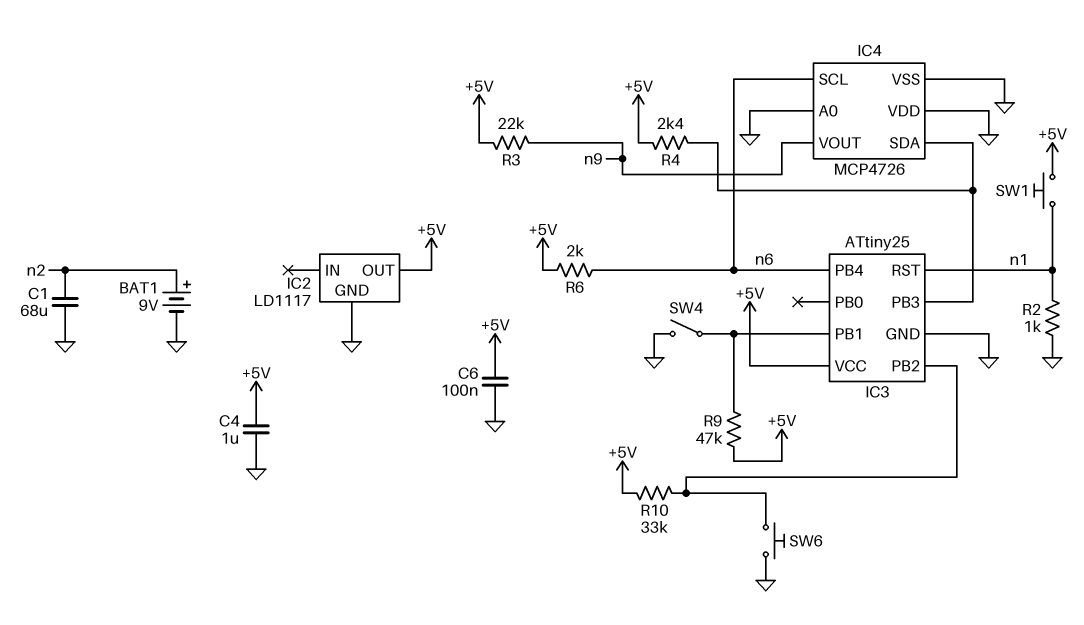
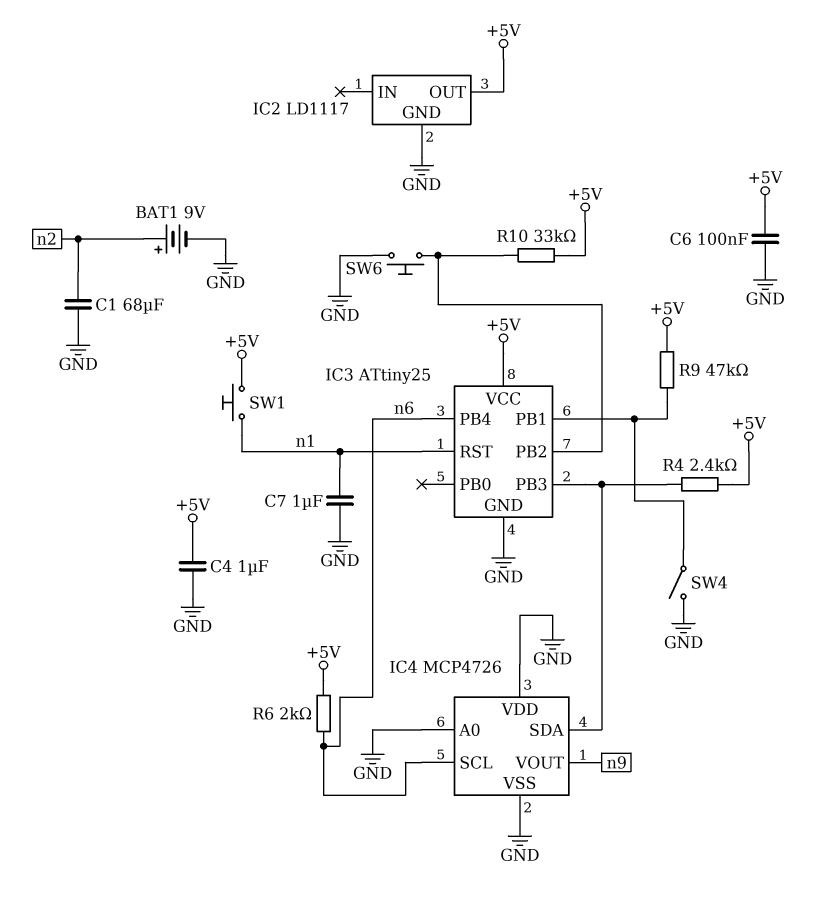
C7: none -> 1uF (GND, n1)
R2: 1k (GND, n1) -> none
R3: 22k (+5V, n9) -> none

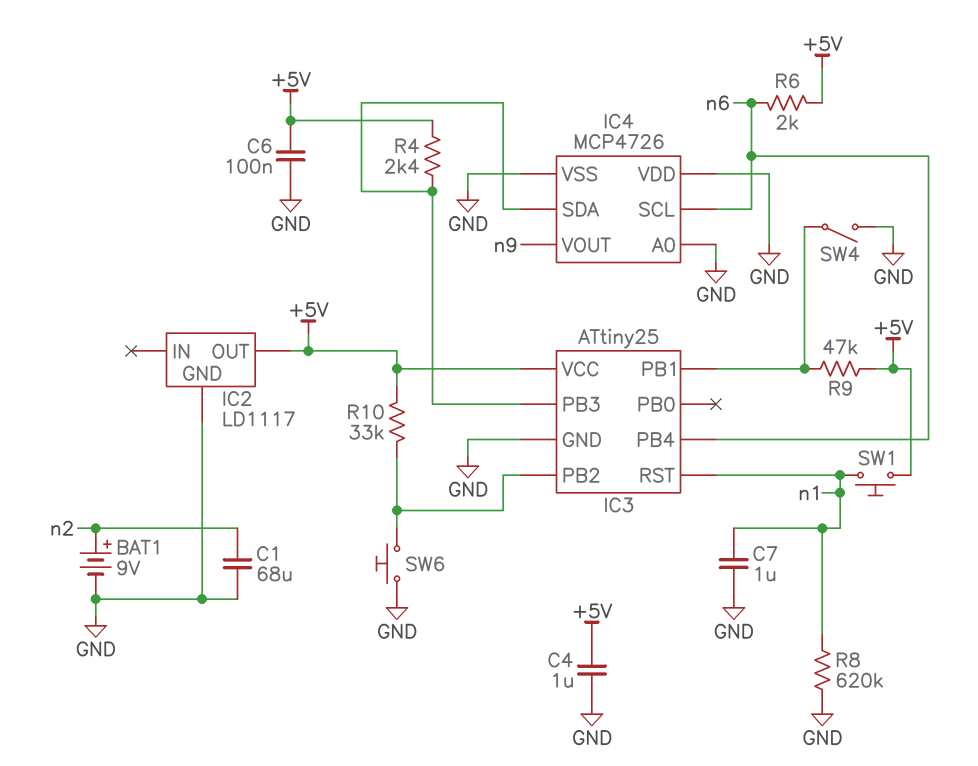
R8: none -> 620k (GND, n1)

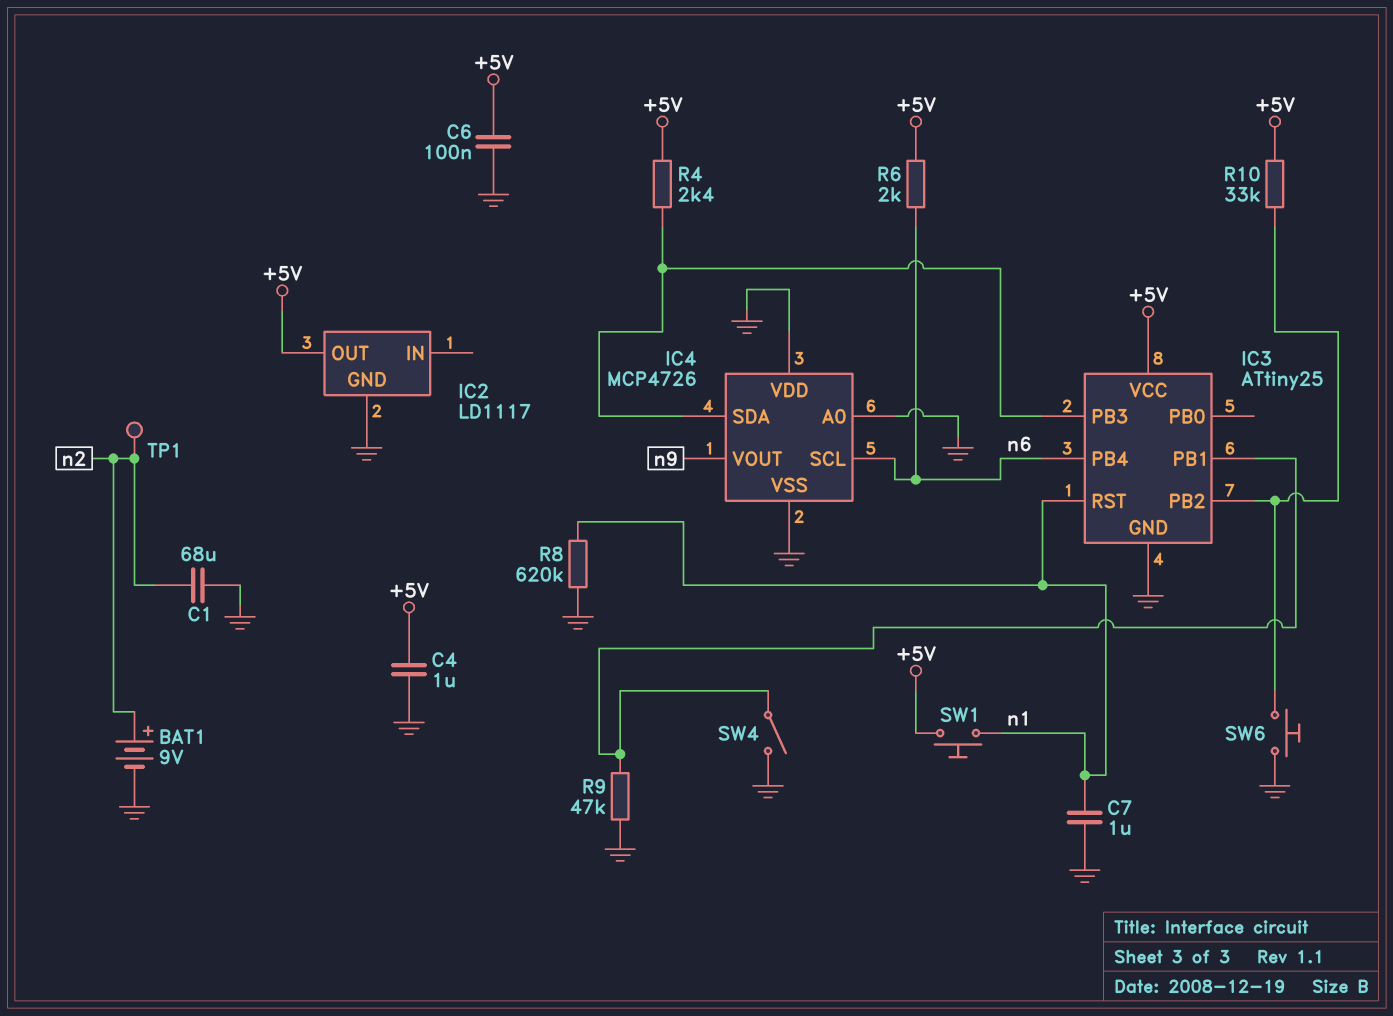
R9: 47k (+5V, IC3/PB1) -> 47k (GND, IC3/PB1)
TP1: none -> test point (n2)

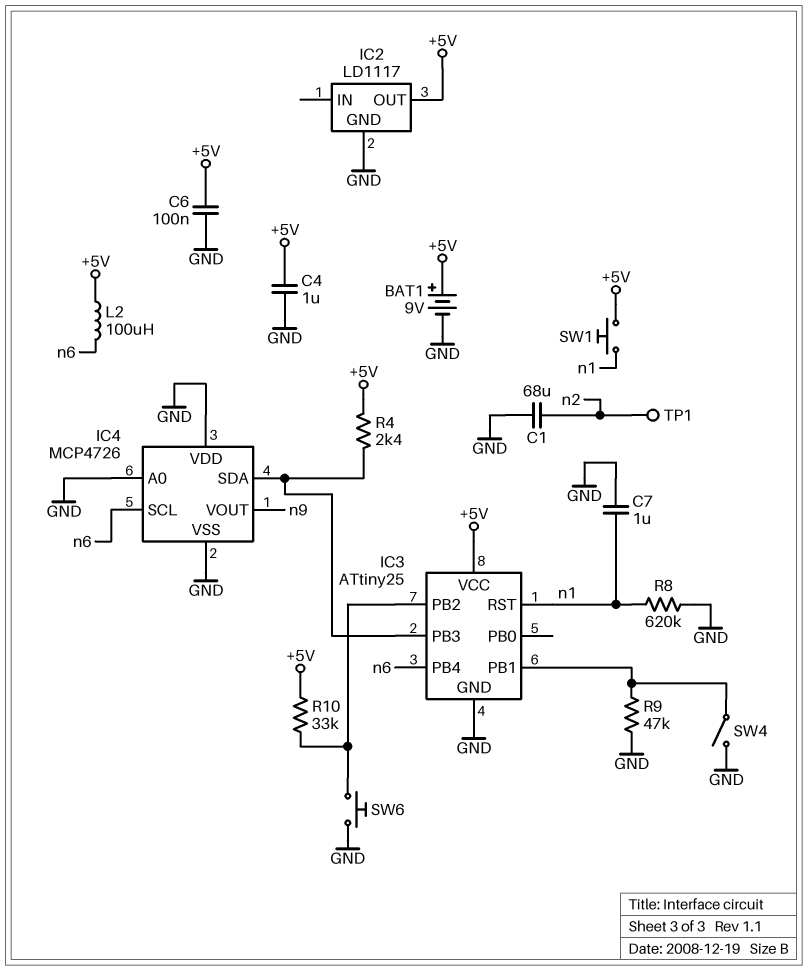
BAT1: 9V (plus n2, minus GND) -> 9V (plus +5V, minus GND)
L2: none -> 100uH (+5V, n6)
R6: 2k (+5V, n6) -> none

